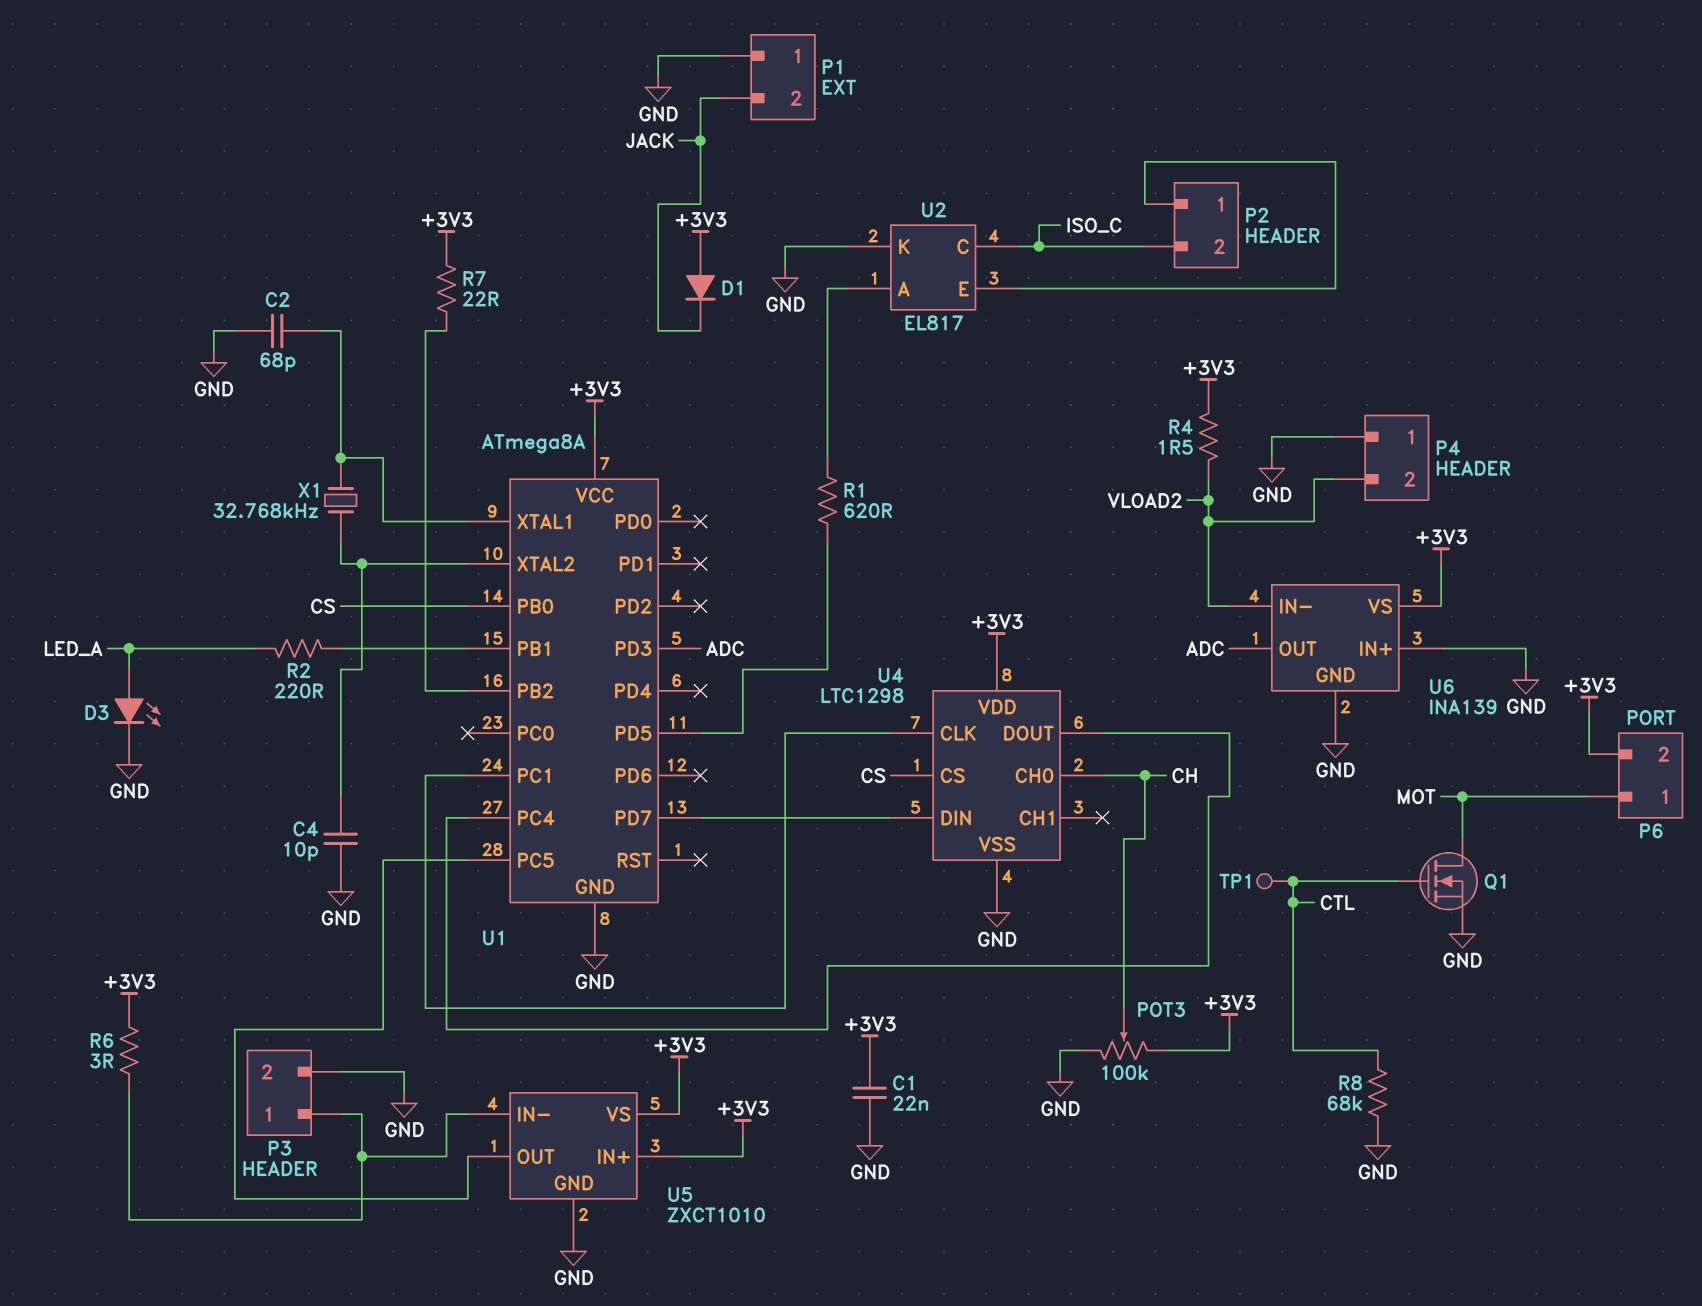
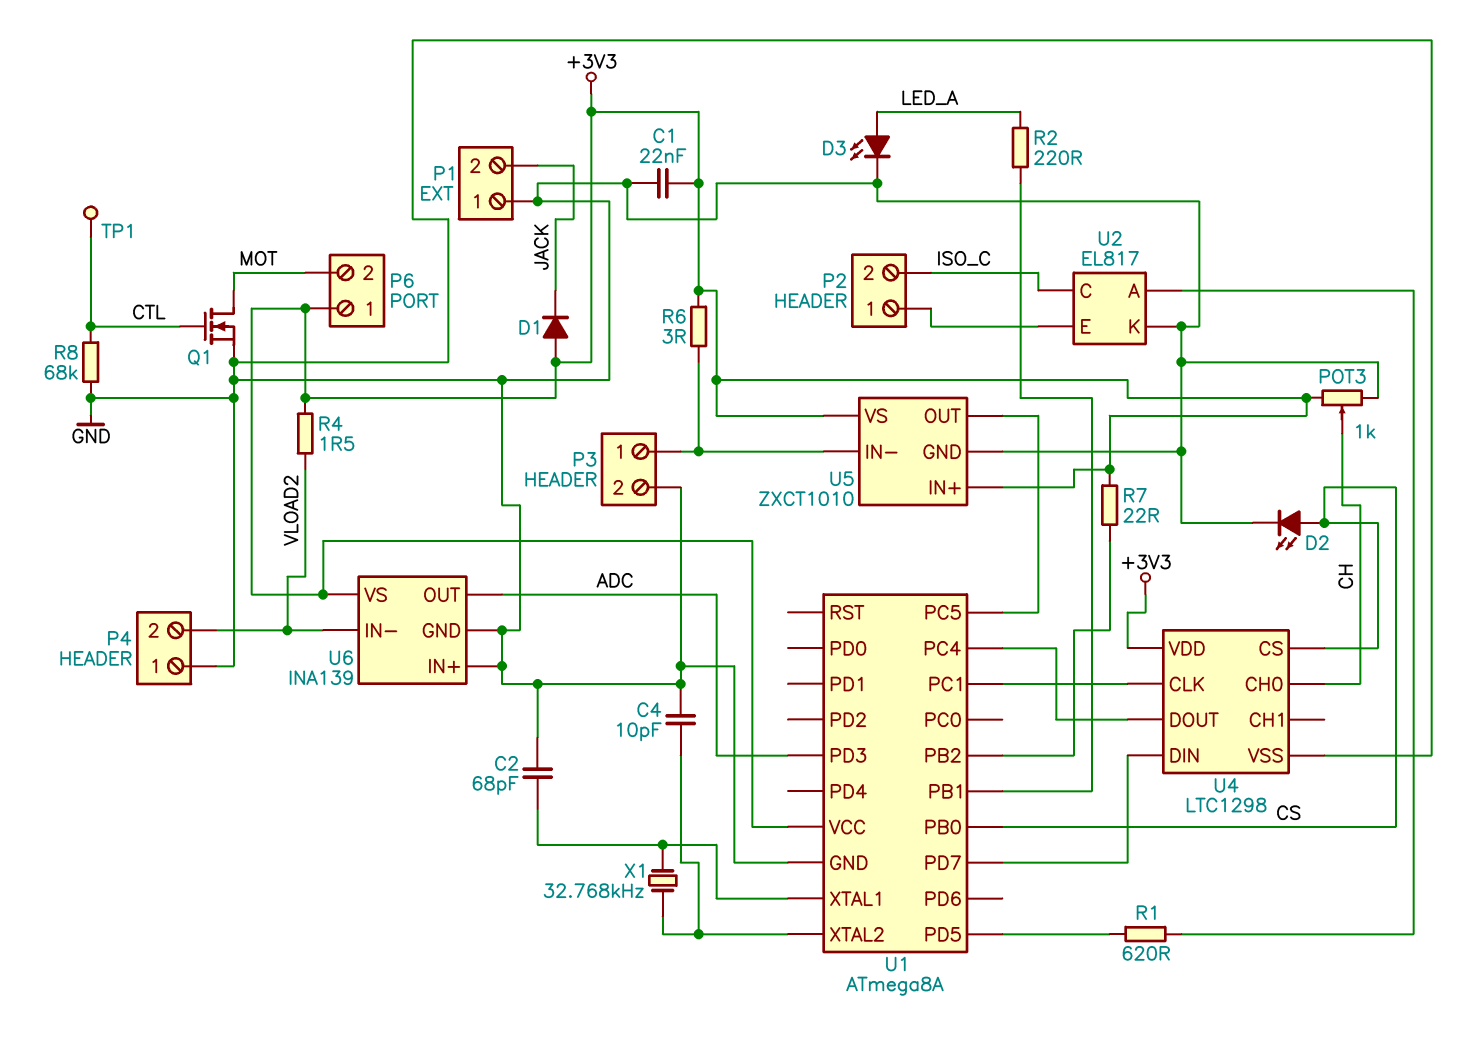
D2: none -> LED (A CS, K GND)
P6 pin 1: MOT -> +3V3
P6 pin 2: +3V3 -> MOT
POT3: 100k (+3V3, GND, wiper CH) -> 1k (+3V3, GND, wiper CH)

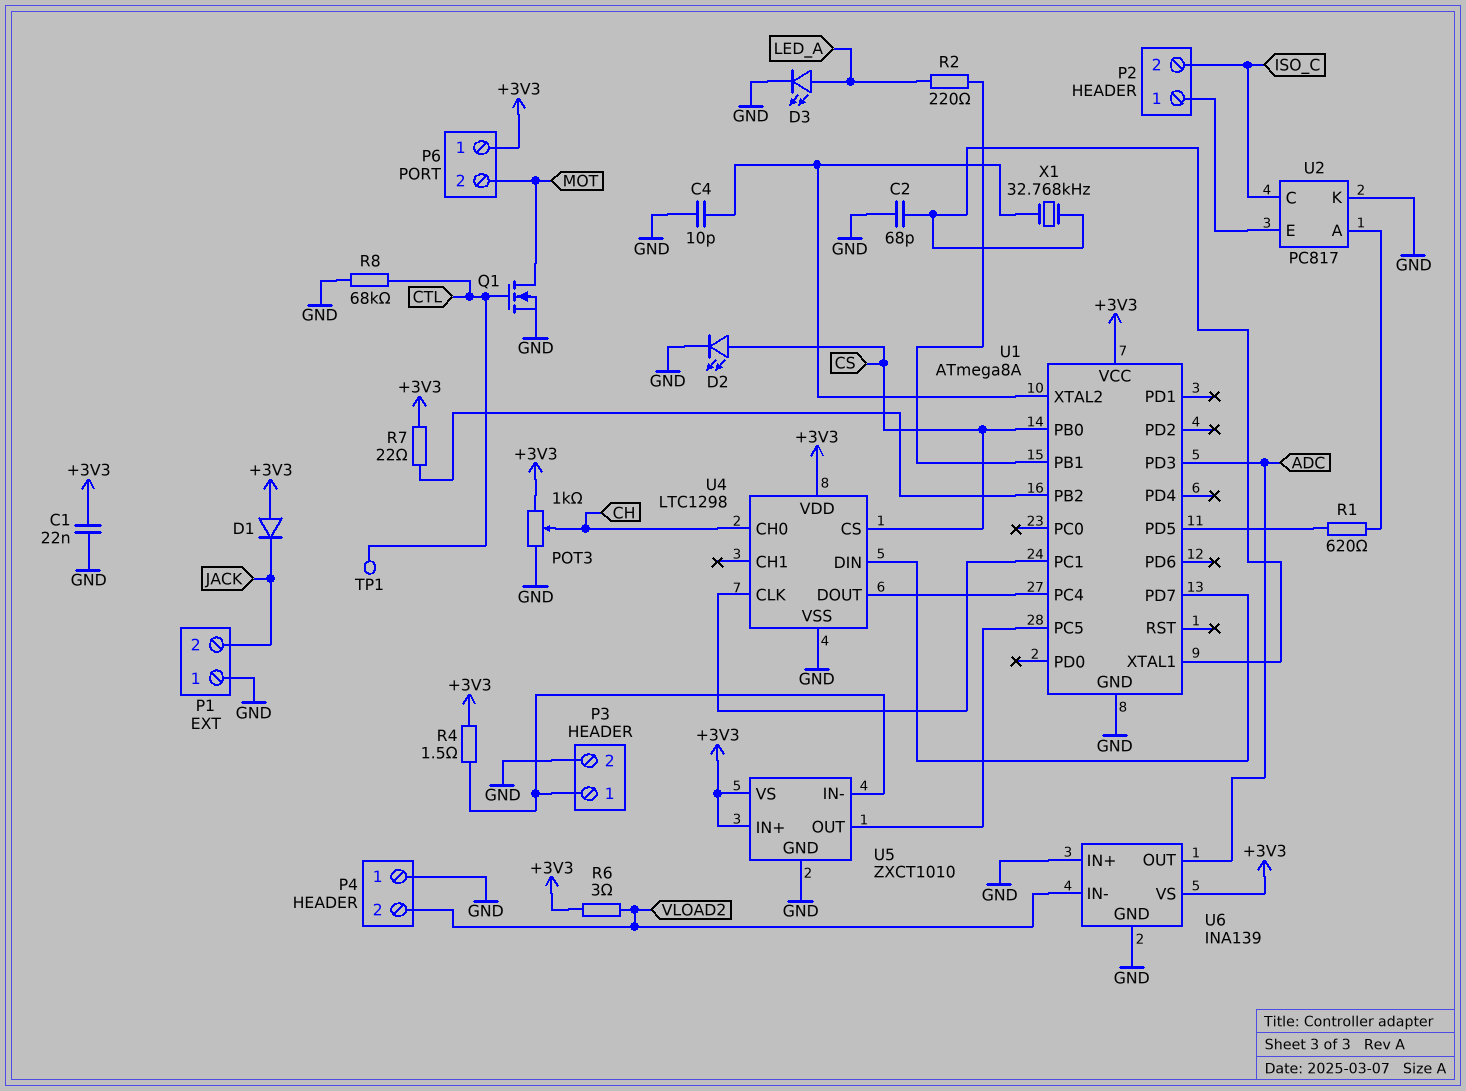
R4: 1.5 (+3V3, VLOAD2) -> 1.5 (+3V3, P3/1)
R6: 3 (+3V3, P3/1) -> 3 (+3V3, VLOAD2)
U2: EL817 -> PC817

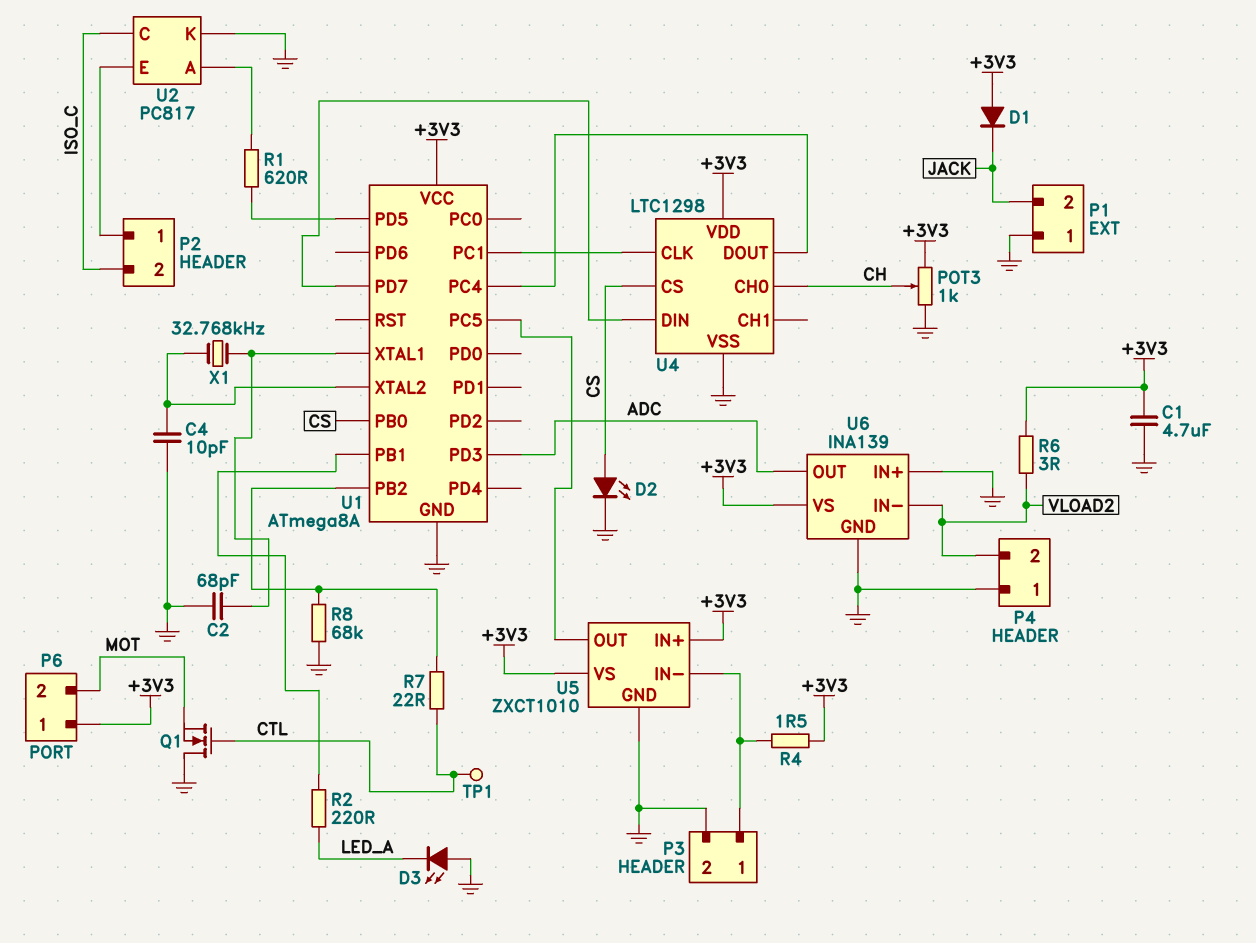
C1: 22nF (+3V3, GND) -> 4.7uF (+3V3, GND)
D3: LED (A LED_A, K GND) -> LED (A GND, K LED_A)
Q1: NMOS (G CTL, D MOT, S GND) -> NMOS (G CTL, D GND, S MOT)
R7: 22 (+3V3, U1/PB2) -> 22 (CTL, U1/PB2)
R8: 68k (CTL, GND) -> 68k (GND, U1/PB2)

